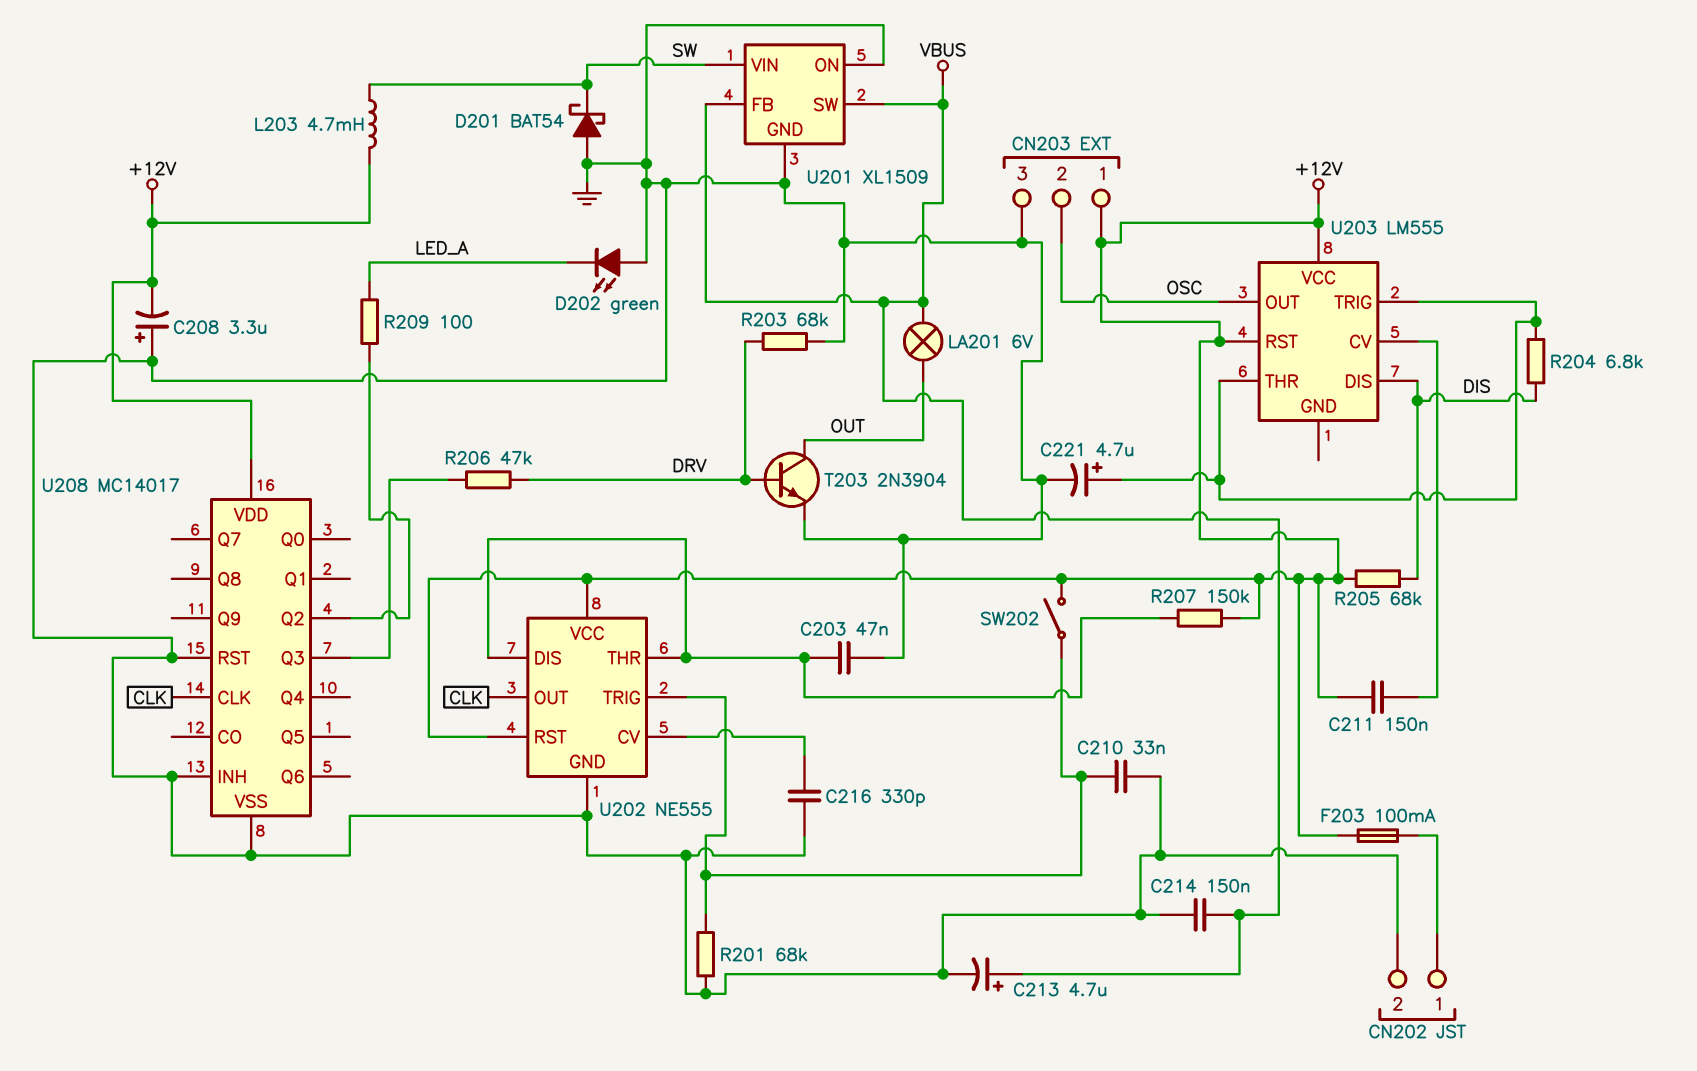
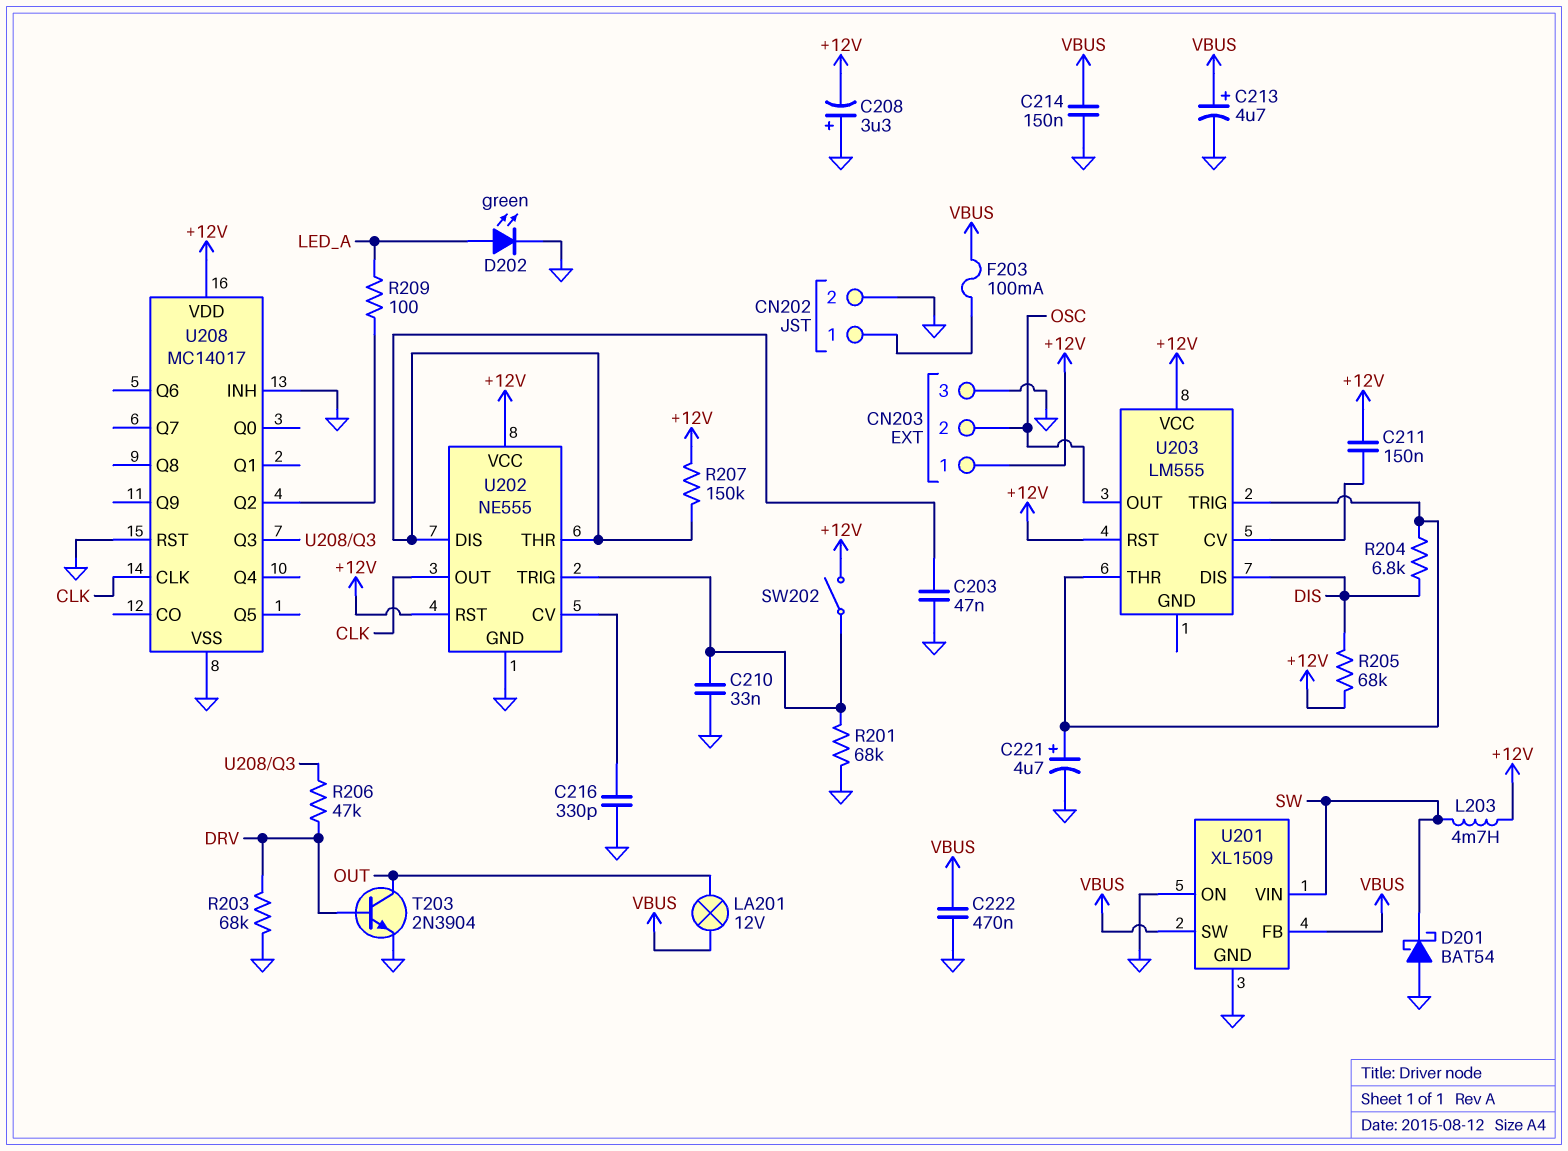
C222: none -> 470nF (GND, VBUS)
D202: LED green (A GND, K LED_A) -> LED green (A LED_A, K GND)
F203: 100mA (+12V, CN202/1) -> 100mA (CN202/1, VBUS)
LA201: lamp 6V (OUT, VBUS) -> lamp 12V (OUT, VBUS)

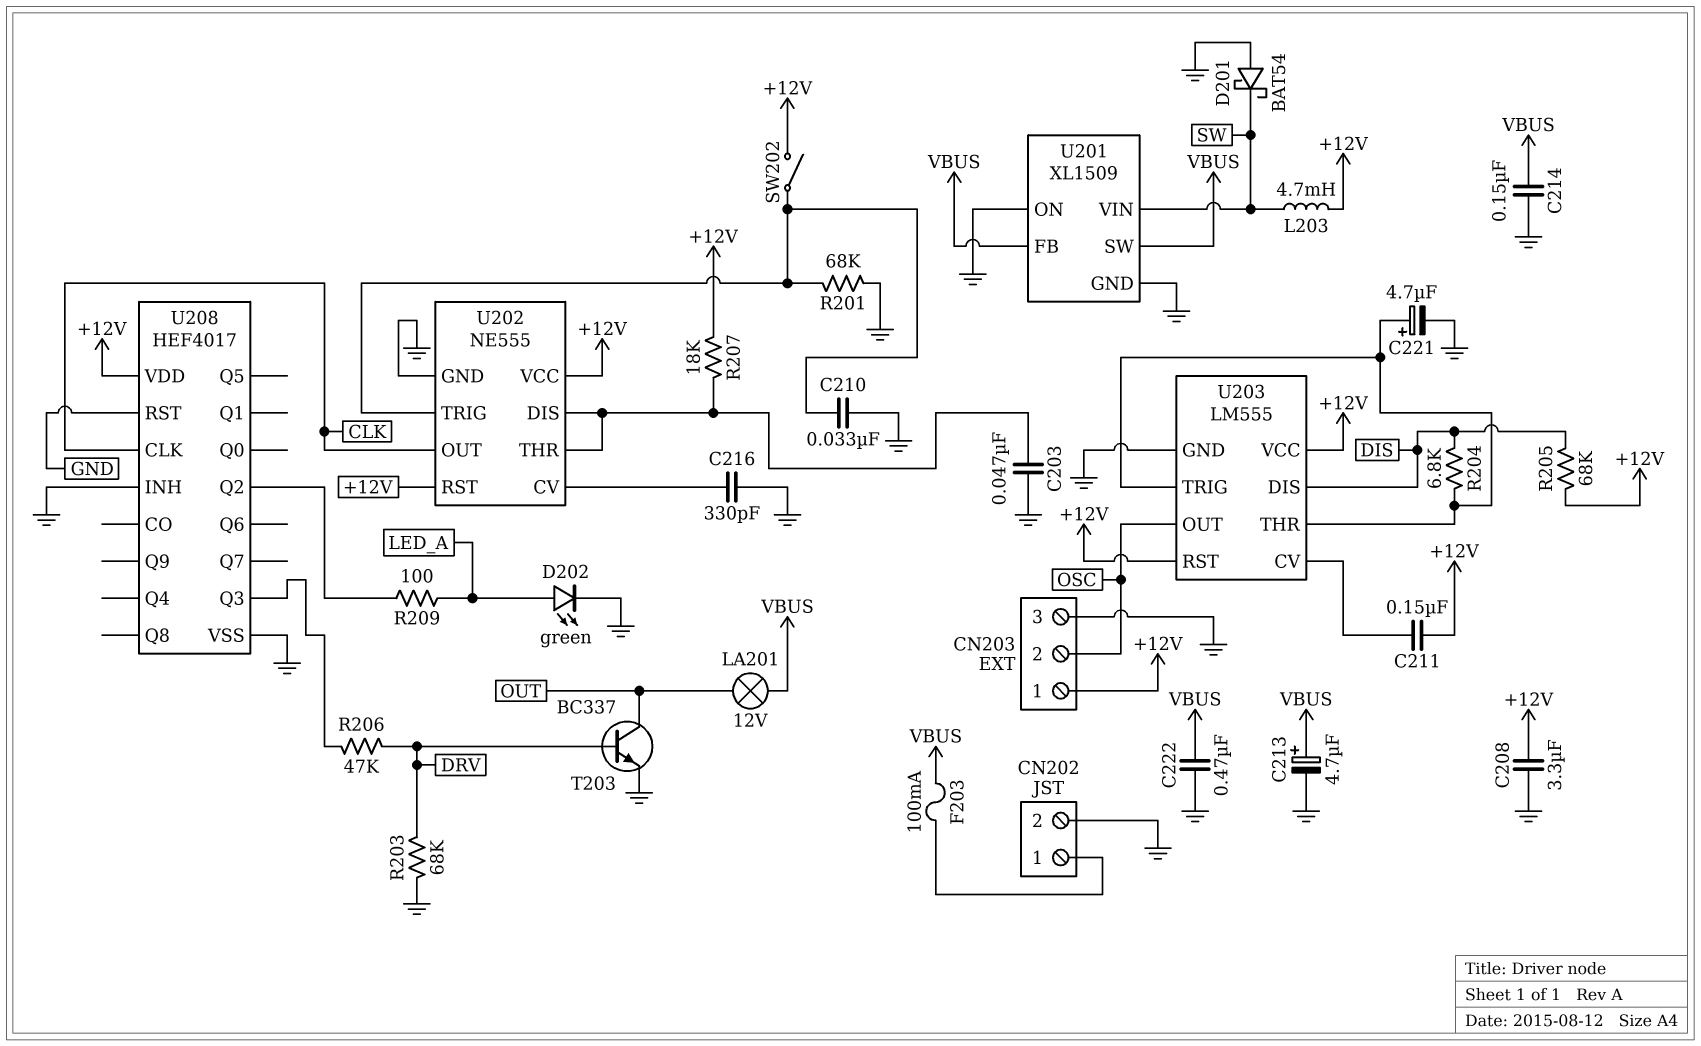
C208: 3.3uF (plus GND, minus +12V) -> 3.3uF (+12V, GND)
R207: 150k (+12V, U202/DIS) -> 18k (+12V, U202/DIS)
T203: NPN 2N3904 (B DRV, C OUT, E GND) -> NPN BC337 (B DRV, C OUT, E GND)
U203 pin GND: none -> GND
U208: MC14017 -> HEF4017

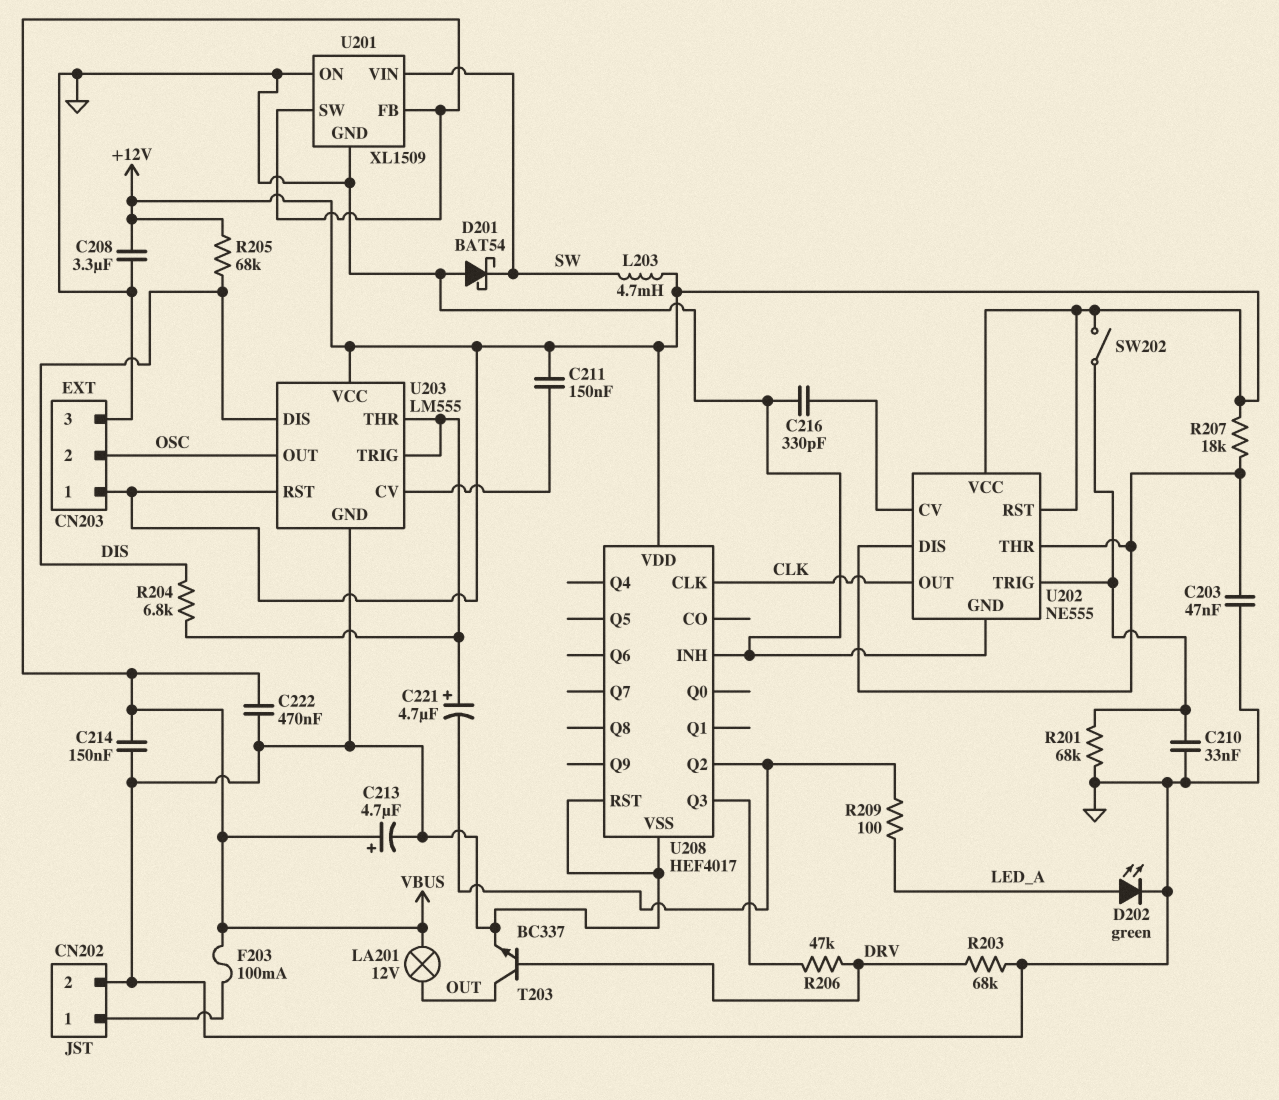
C221: 4.7uF (plus U203/THR, minus GND) -> 4.7uF (plus U203/THR, minus U208/Q2)

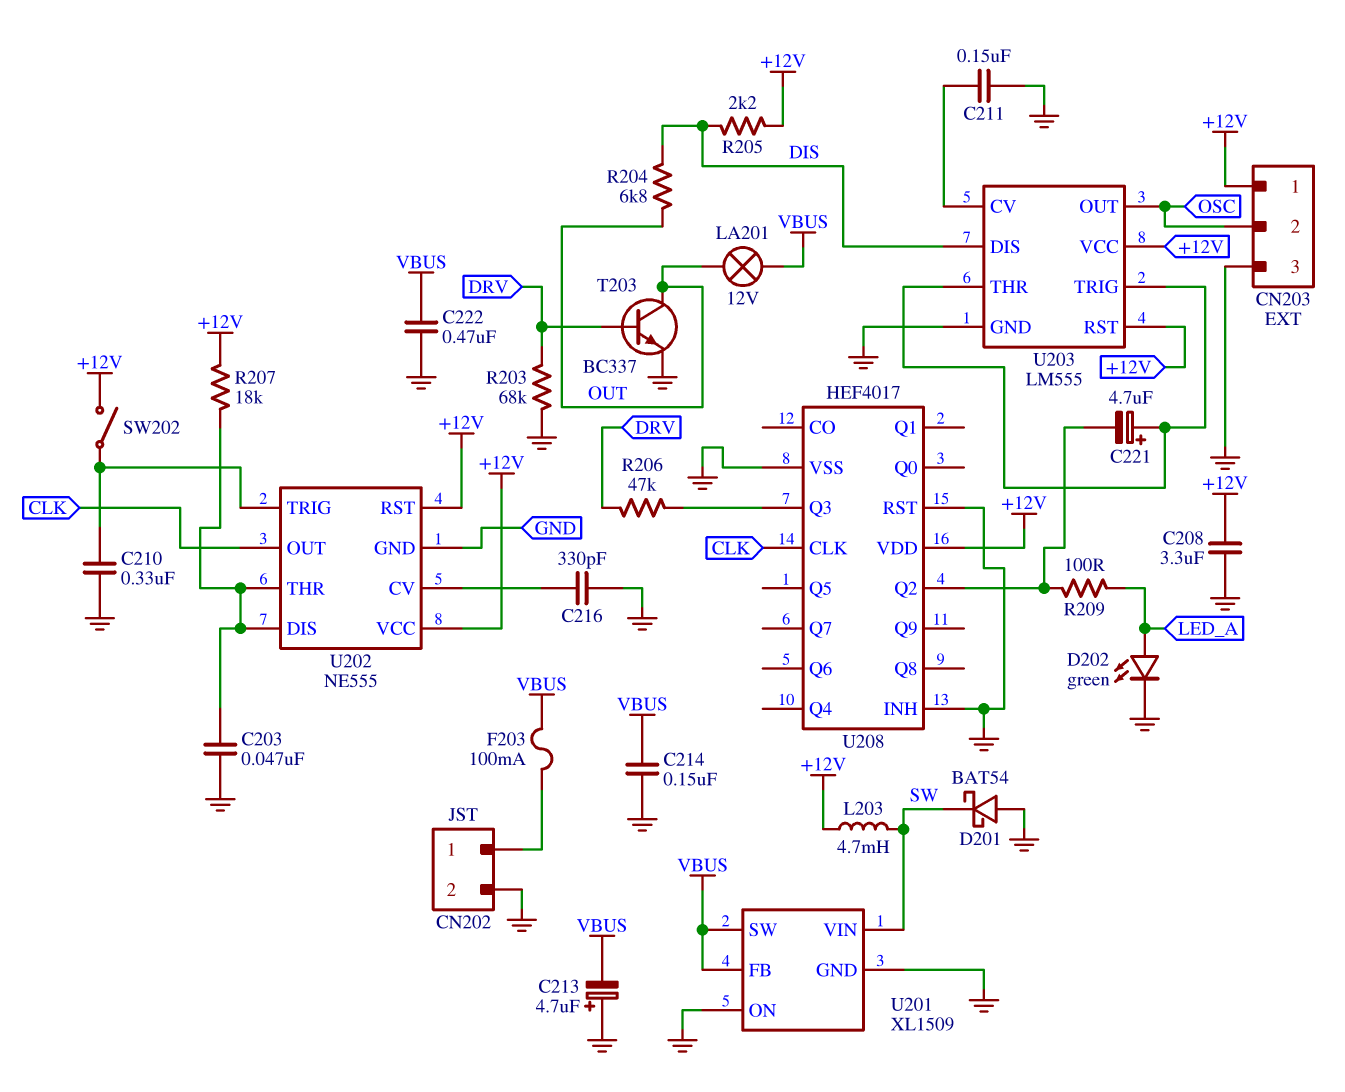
C210: 33nF (GND, U202/TRIG) -> 330nF (GND, U202/TRIG)
C211: 150nF (+12V, U203/CV) -> 150nF (GND, U203/CV)
C213: 4.7uF (plus VBUS, minus GND) -> 4.7uF (plus GND, minus VBUS)
R201: 68k (GND, U202/TRIG) -> none
R204: 6.8k (DIS, U203/THR) -> 6.8k (DIS, OUT)
R205: 68k (+12V, DIS) -> 2.2k (+12V, DIS)

